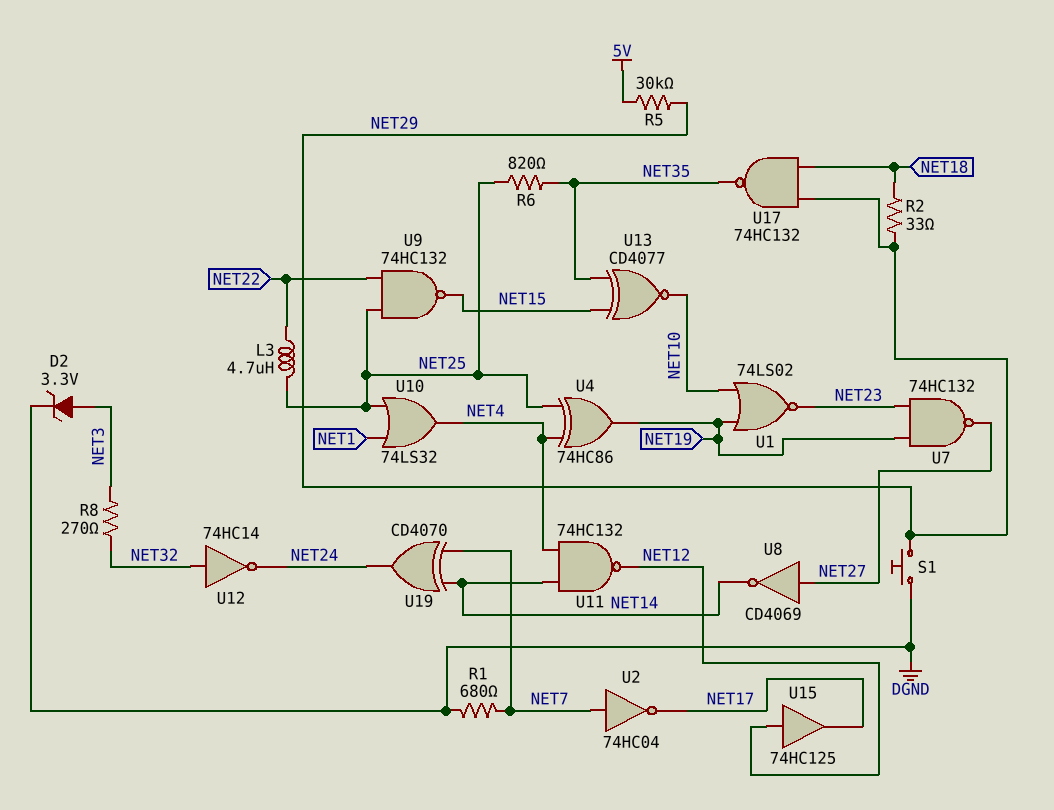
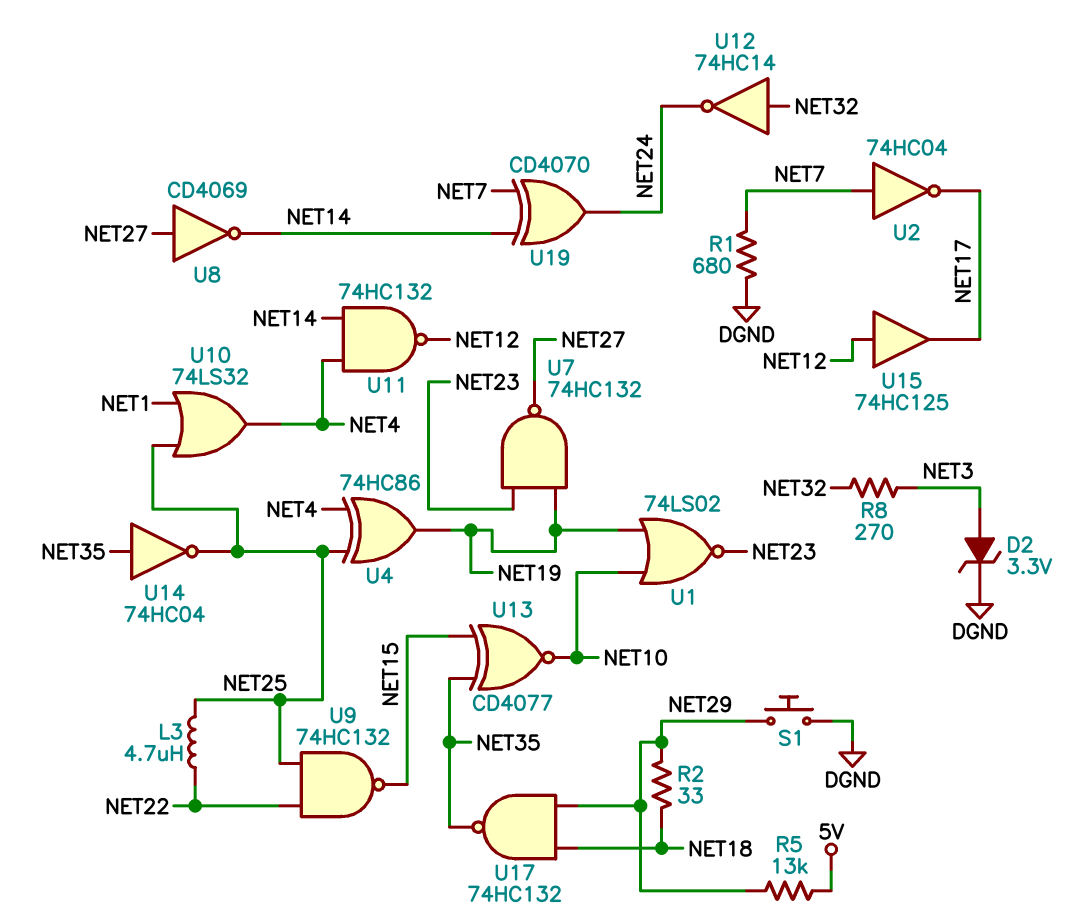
R5: 30k (5V, NET29) -> 13k (5V, NET29)
R6: 820 (NET25, NET35) -> none
U14: none -> NOT 74HC04 (in NET35, out NET25)

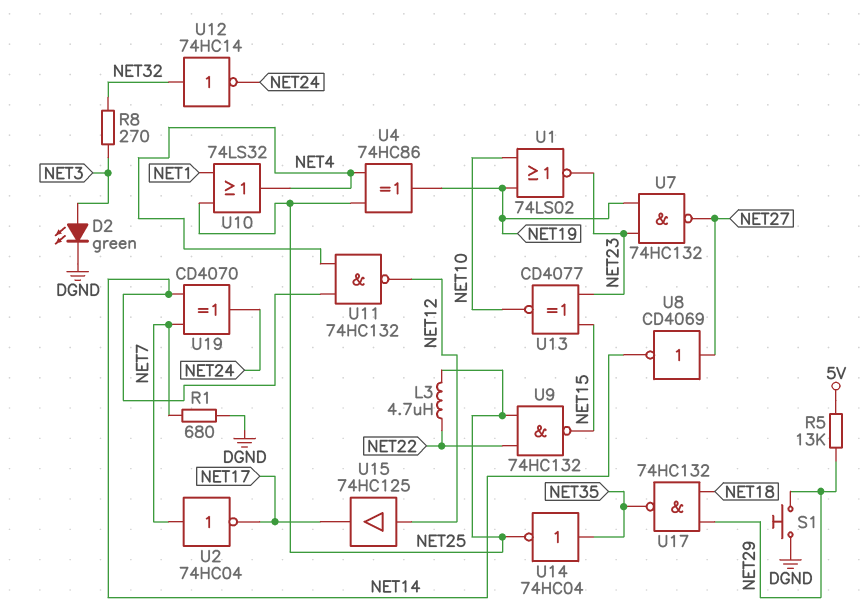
D2: zener 3.3V (A NET3, K DGND) -> LED green (A NET3, K DGND)
R2: 33 (NET18, NET29) -> none
U13: XNOR CD4077 (in NET15, in NET35, out NET10) -> XNOR CD4077 (in NET15, in NET23, out NET10)

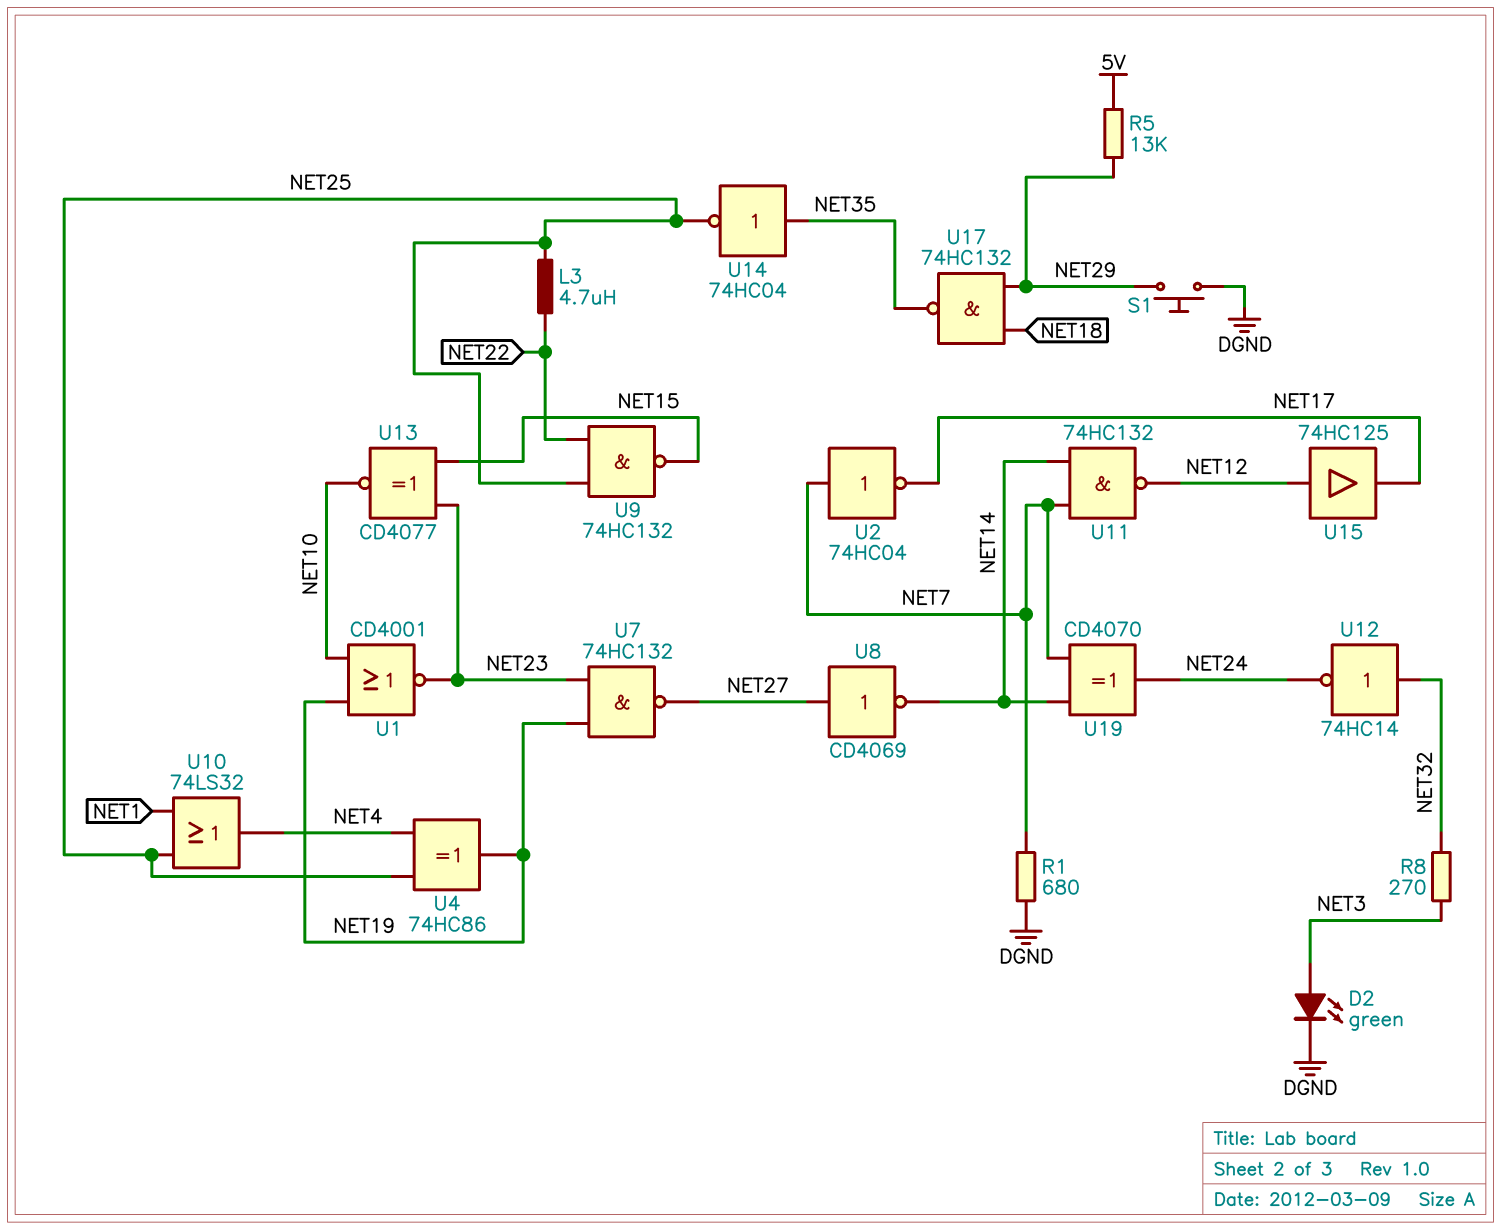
U1: NOR 74LS02 (in NET10, in NET19, out NET23) -> NOR CD4001 (in NET10, in NET19, out NET23)
U11: NAND 74HC132 (in NET4, in NET14, out NET12) -> NAND 74HC132 (in NET7, in NET14, out NET12)

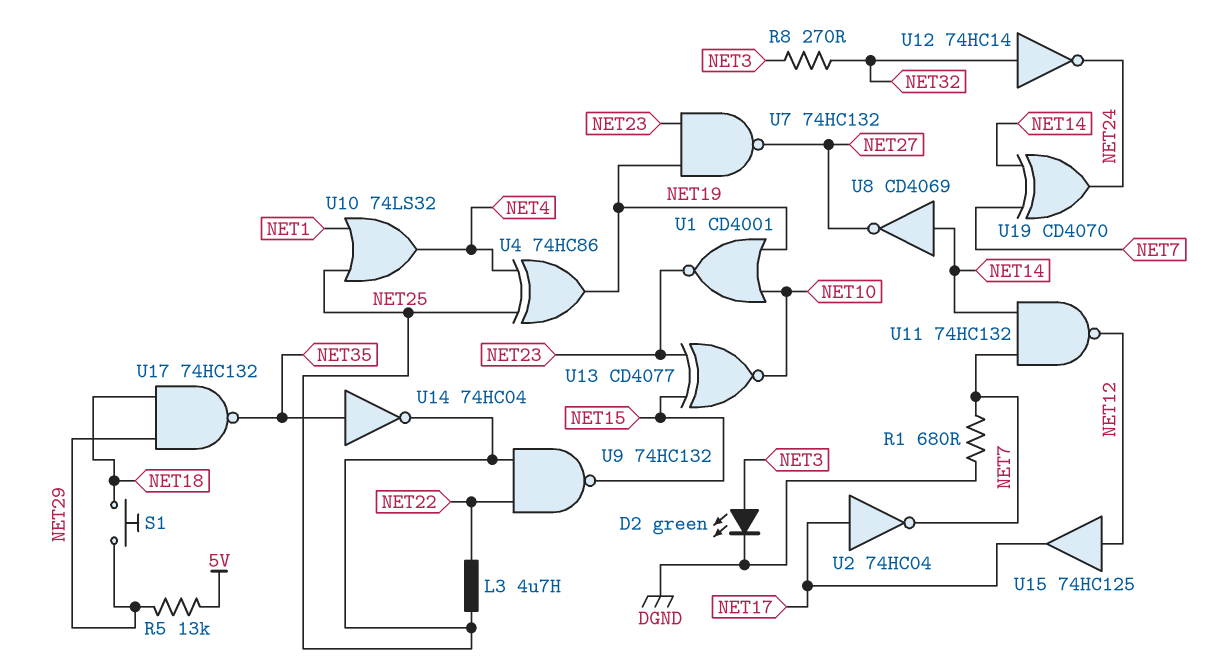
S1: button (DGND, NET29) -> button (NET18, NET29)
U2: NOT 74HC04 (in NET7, out NET17) -> NOT 74HC04 (in NET17, out NET7)
U8: NOT CD4069 (in NET27, out NET14) -> NOT CD4069 (in NET14, out NET27)

